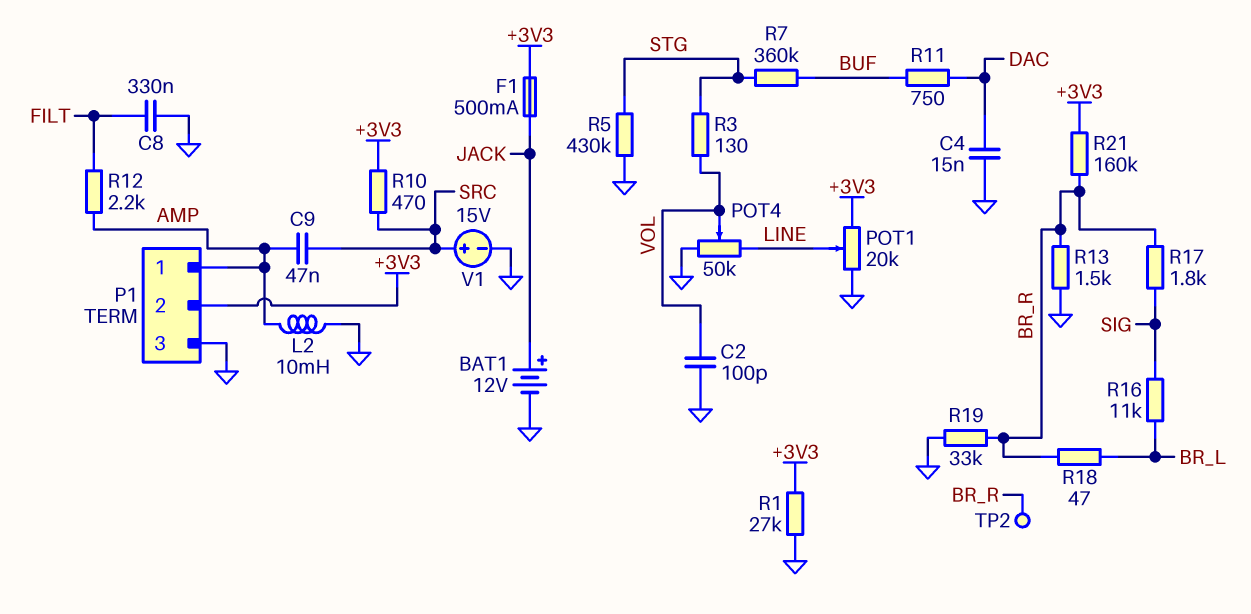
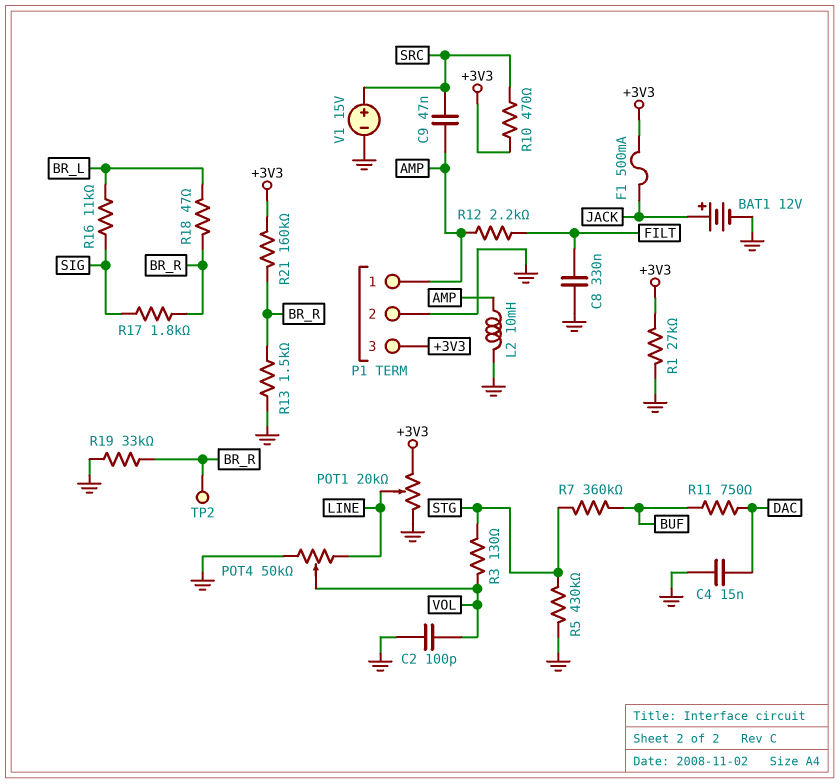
P1 pin 2: +3V3 -> GND
P1 pin 3: GND -> +3V3

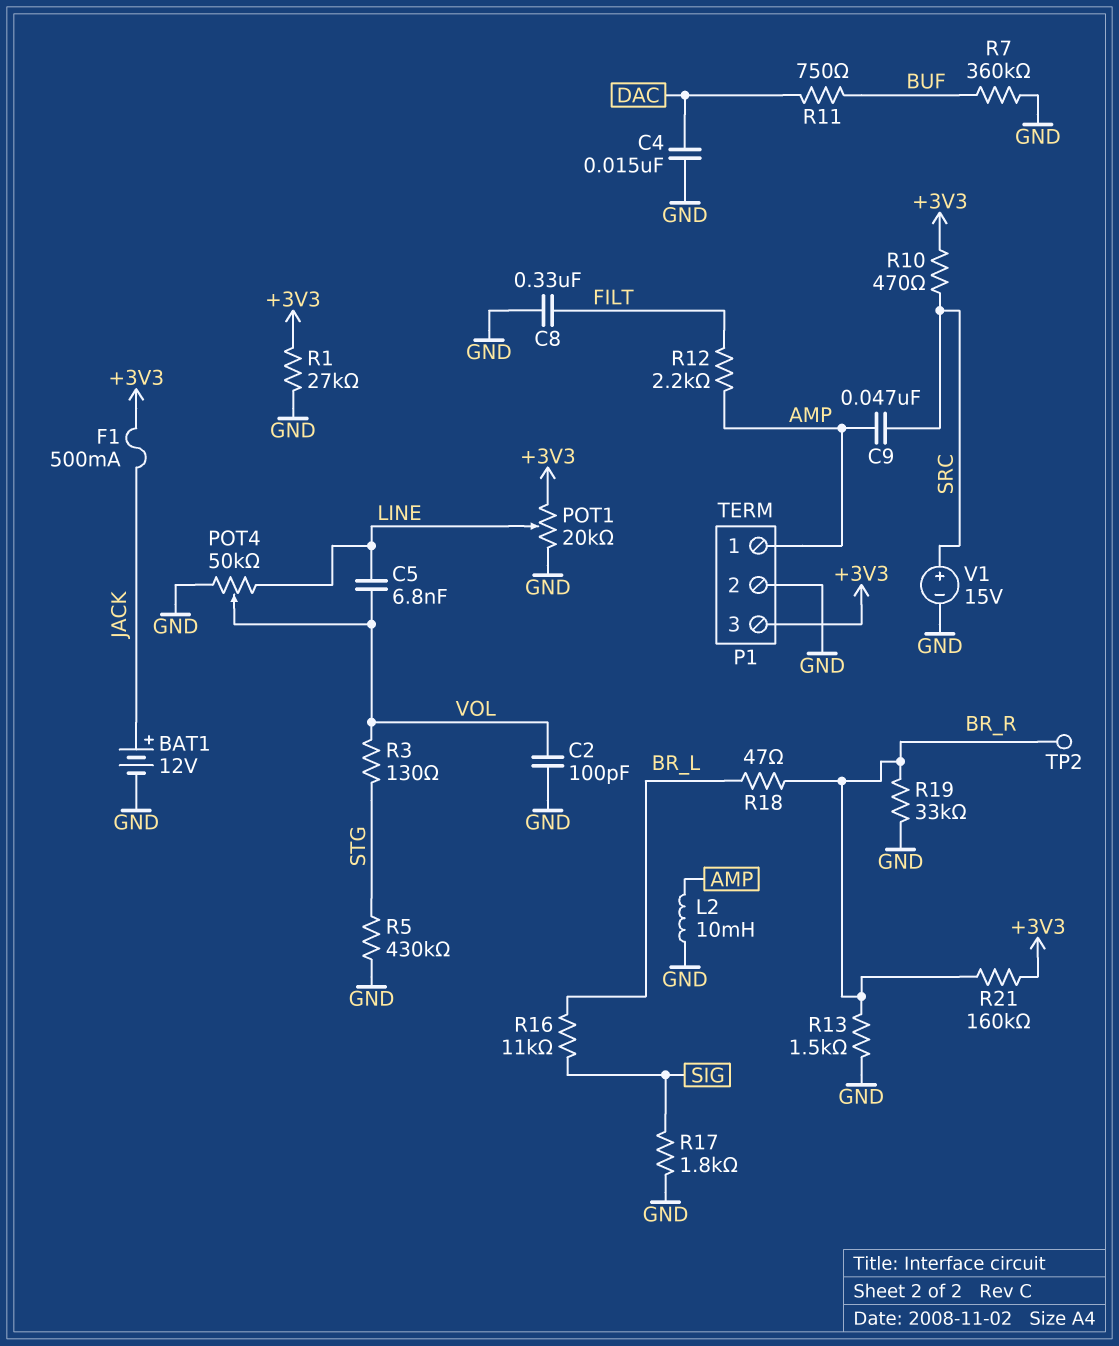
C5: none -> 6.8nF (LINE, VOL)
R7: 360k (BUF, STG) -> 360k (BUF, GND)
R17: 1.8k (BR_R, SIG) -> 1.8k (GND, SIG)

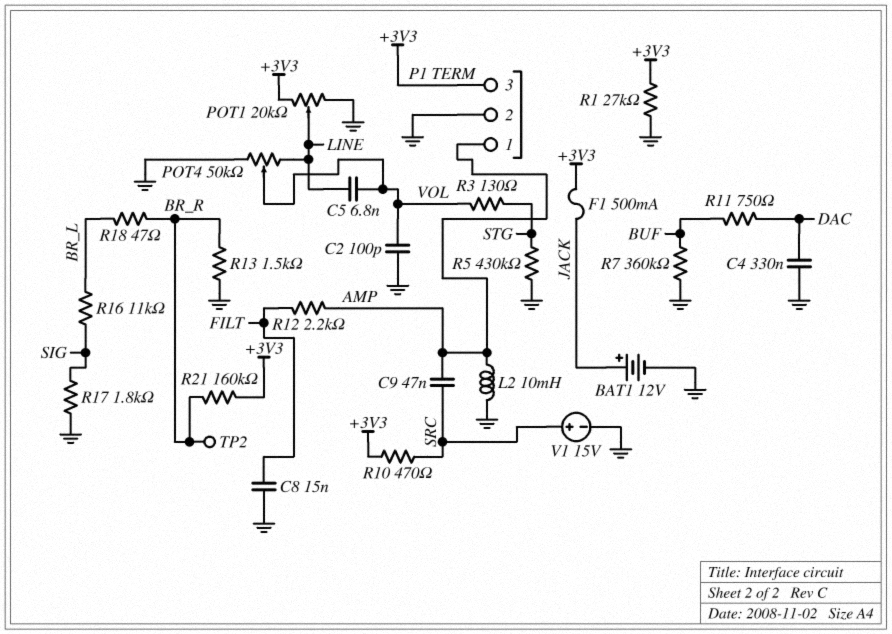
C4: 15nF (DAC, GND) -> 330nF (DAC, GND)
C8: 330nF (FILT, GND) -> 15nF (FILT, GND)
R19: 33k (BR_R, GND) -> none

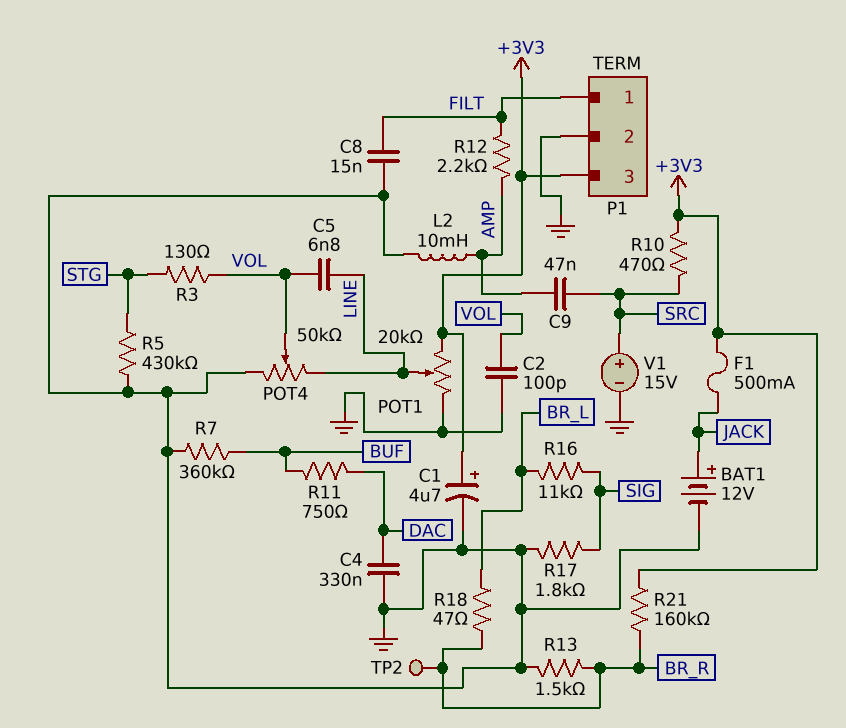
C1: none -> 4.7uF (plus +3V3, minus GND)
P1 pin 1: AMP -> FILT
R1: 27k (+3V3, GND) -> none

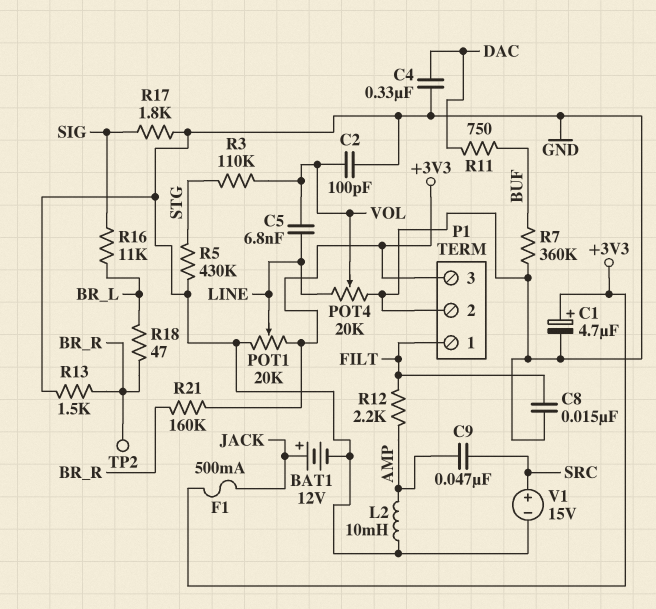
POT4: 50k (GND, LINE, wiper VOL) -> 20k (GND, LINE, wiper VOL)
R3: 130 (STG, VOL) -> 110k (STG, VOL)
R10: 470 (+3V3, SRC) -> none

